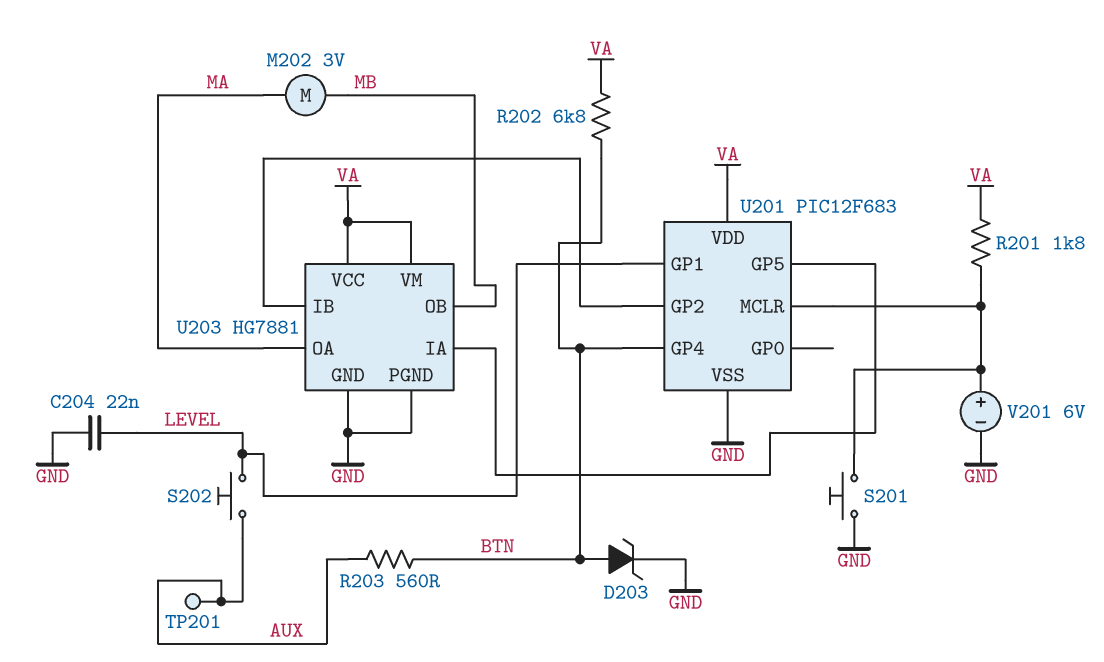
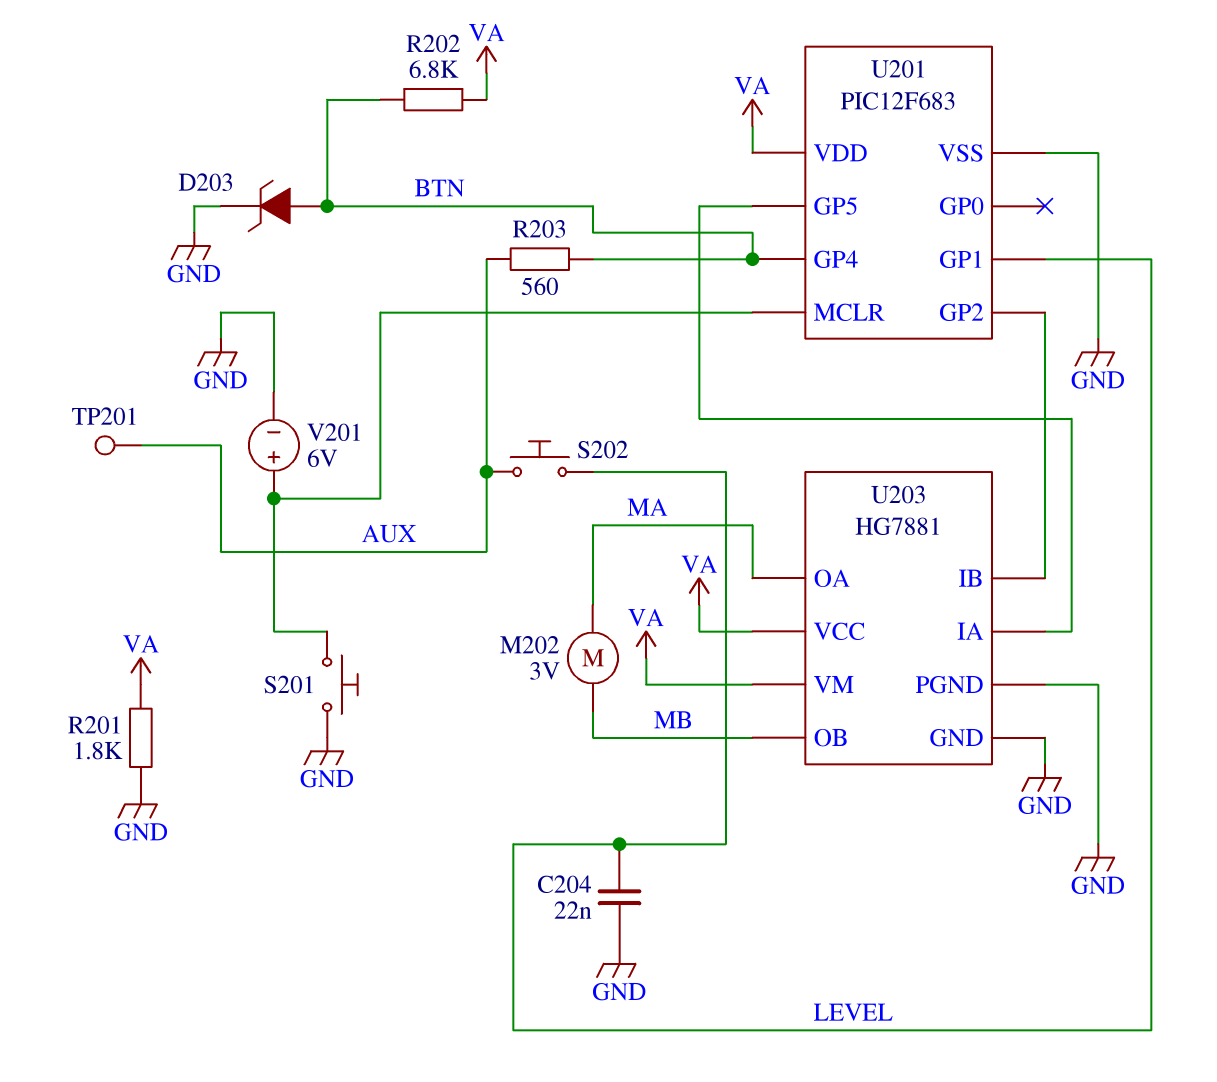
R201: 1.8k (U201/MCLR, VA) -> 1.8k (GND, VA)

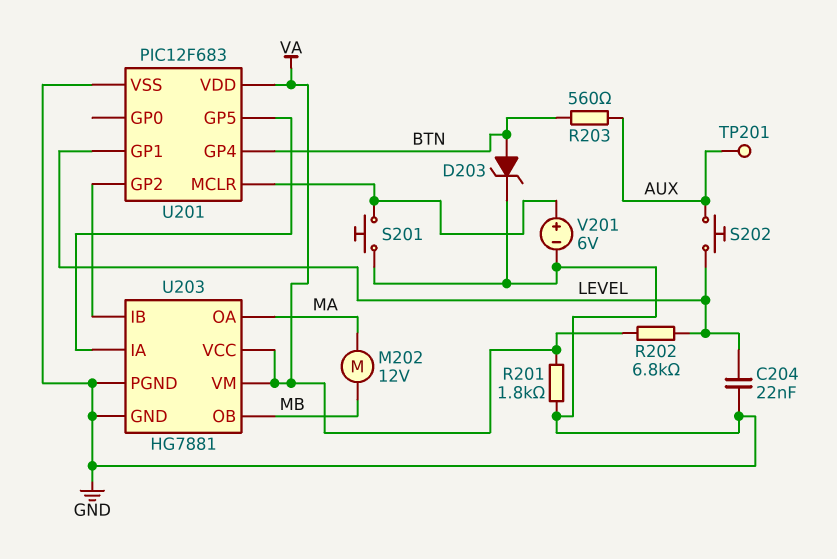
M202: motor 3V (MA, MB) -> motor 12V (MA, MB)
R202: 6.8k (BTN, VA) -> 6.8k (LEVEL, VA)

